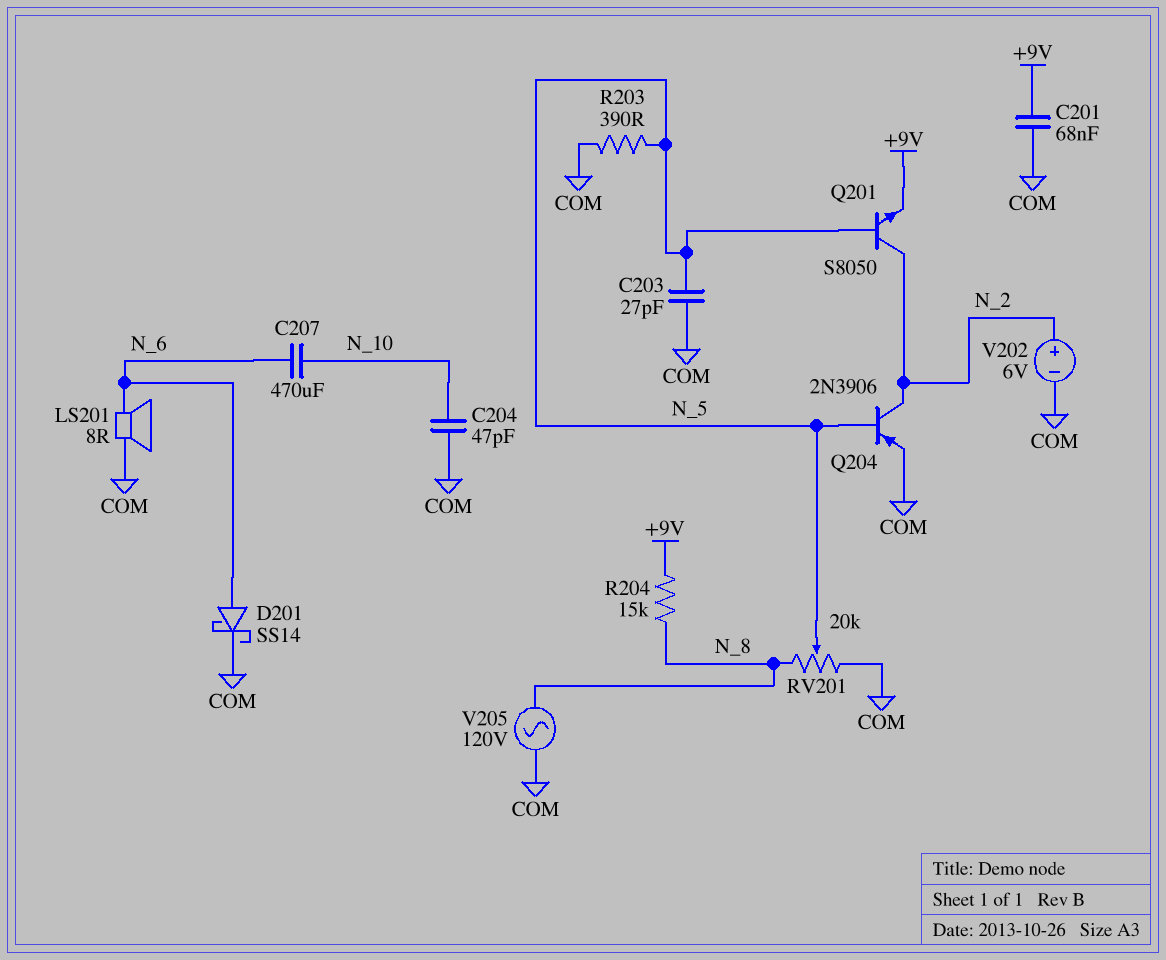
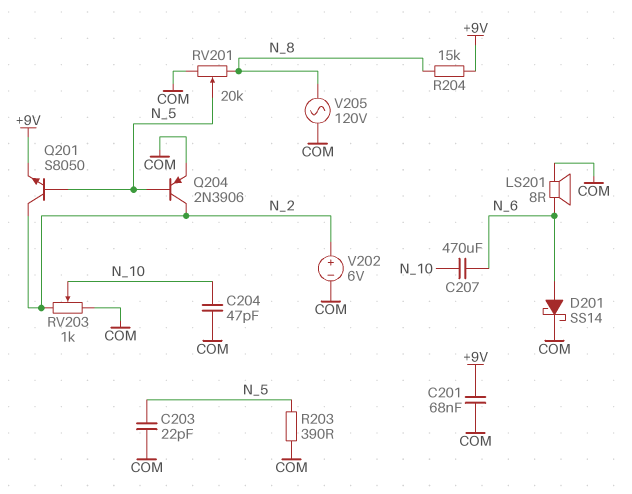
C203: 27pF (COM, N_5) -> 22pF (COM, N_5)
RV203: none -> 1k (COM, N_2, wiper N_10)

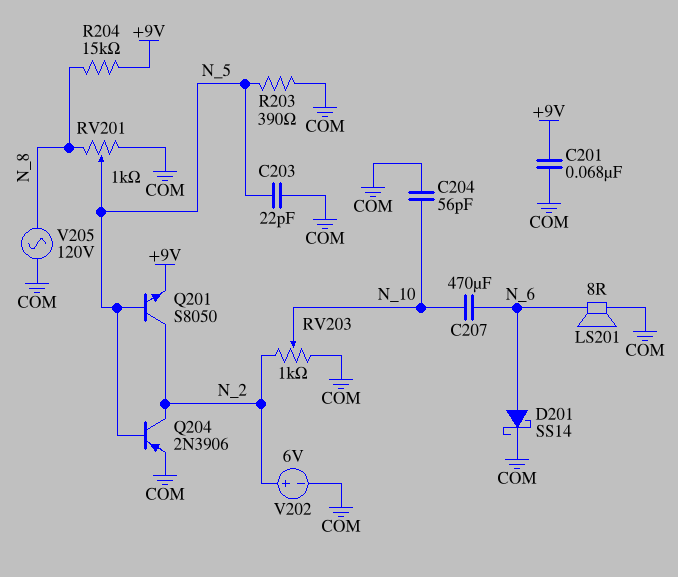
C204: 47pF (COM, N_10) -> 56pF (COM, N_10)
RV201: 20k (COM, N_8, wiper N_5) -> 1k (COM, N_8, wiper N_5)

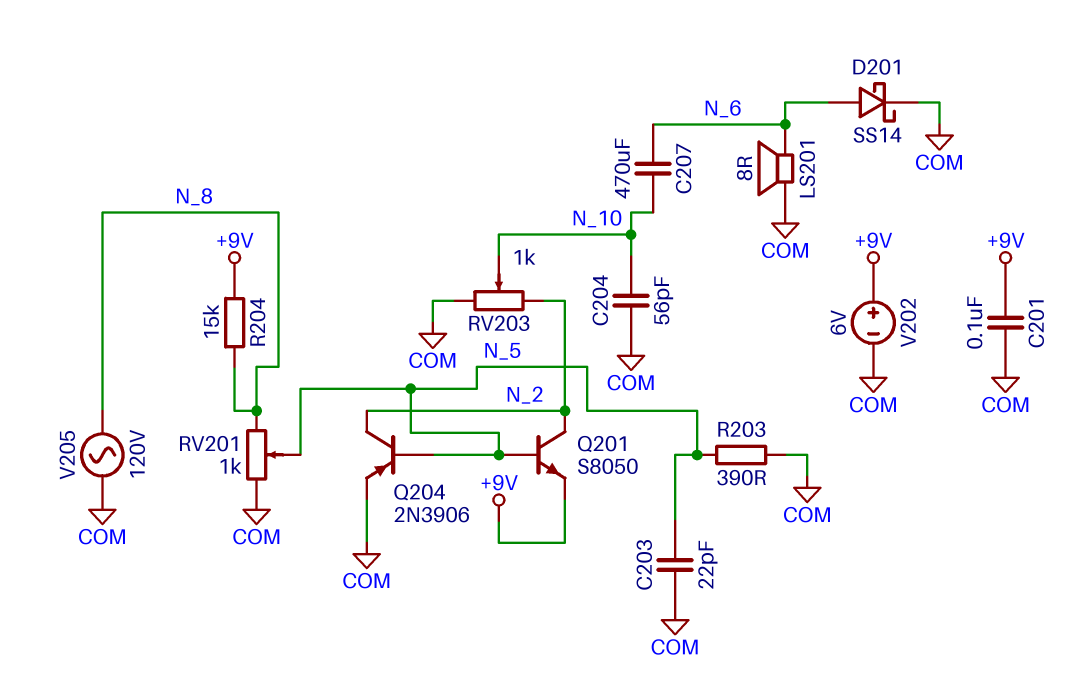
C201: 68nF (+9V, COM) -> 100nF (+9V, COM)
V202: 6V (plus N_2, minus COM) -> 6V (plus +9V, minus COM)

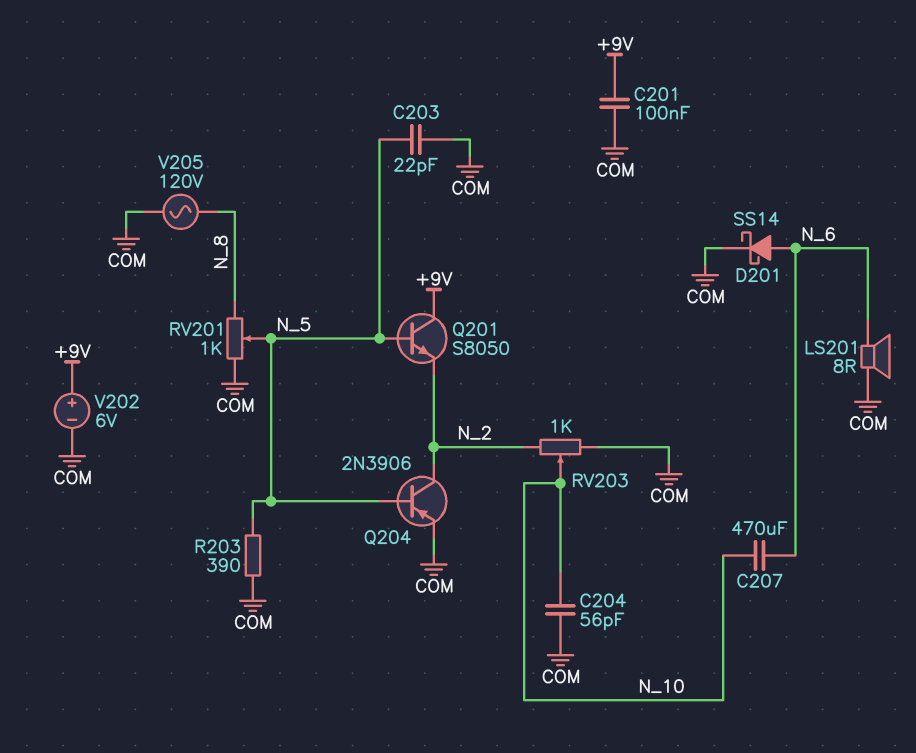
Q201: NPN S8050 (B N_5, C N_2, E +9V) -> NPN S8050 (B N_5, C +9V, E N_2)
R204: 15k (+9V, N_8) -> none

